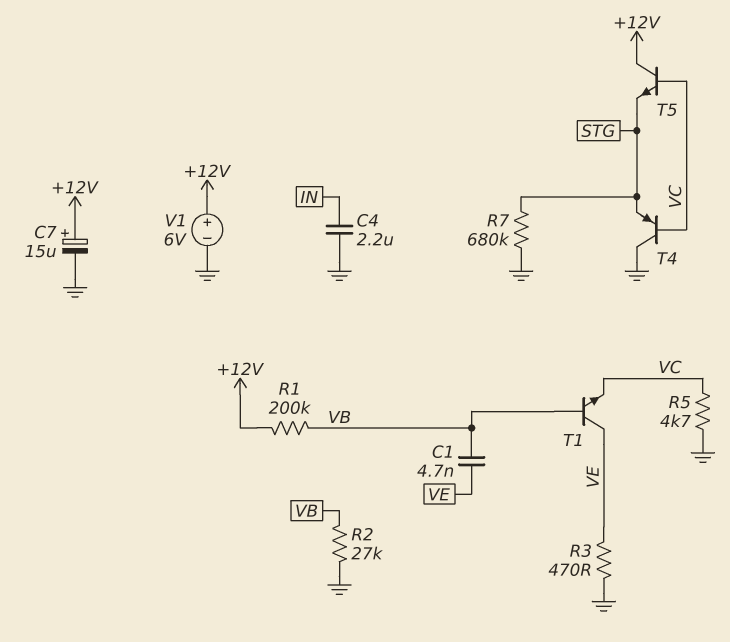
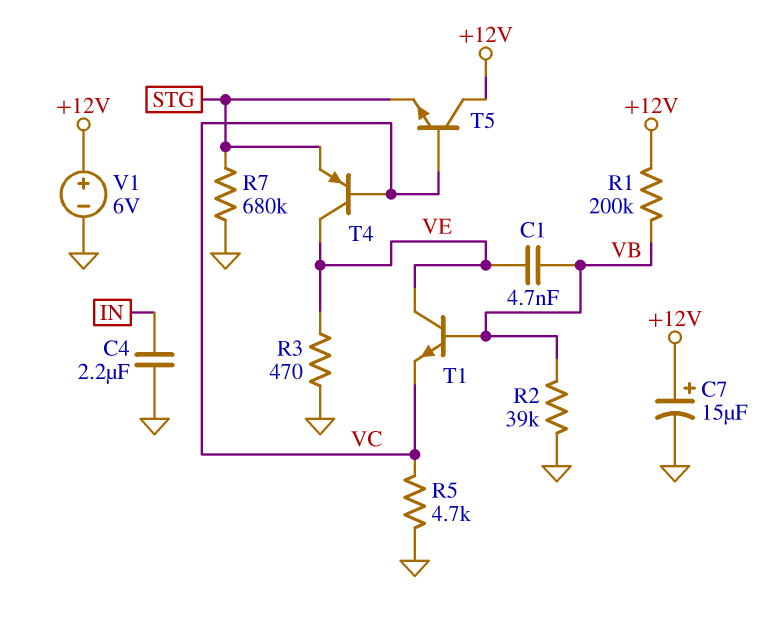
R2: 27k (GND, VB) -> 39k (GND, VB)
T4: PNP (B VC, C GND, E STG) -> PNP (B VC, C VE, E STG)

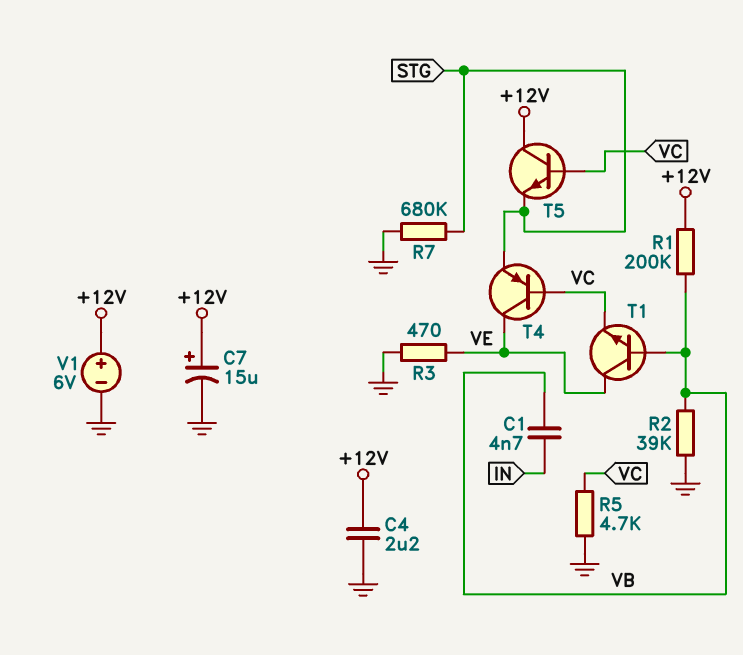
C1: 4.7nF (VB, VE) -> 4.7nF (IN, VB)
C4: 2.2uF (GND, IN) -> 2.2uF (+12V, GND)

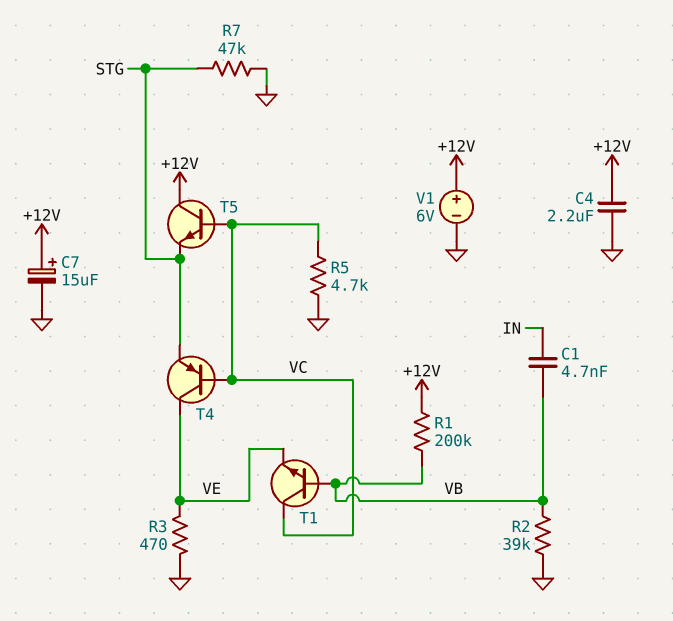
R7: 680k (GND, STG) -> 47k (GND, STG)
T1: NPN (B VB, C VE, E VC) -> NPN (B VB, C VC, E VE)

